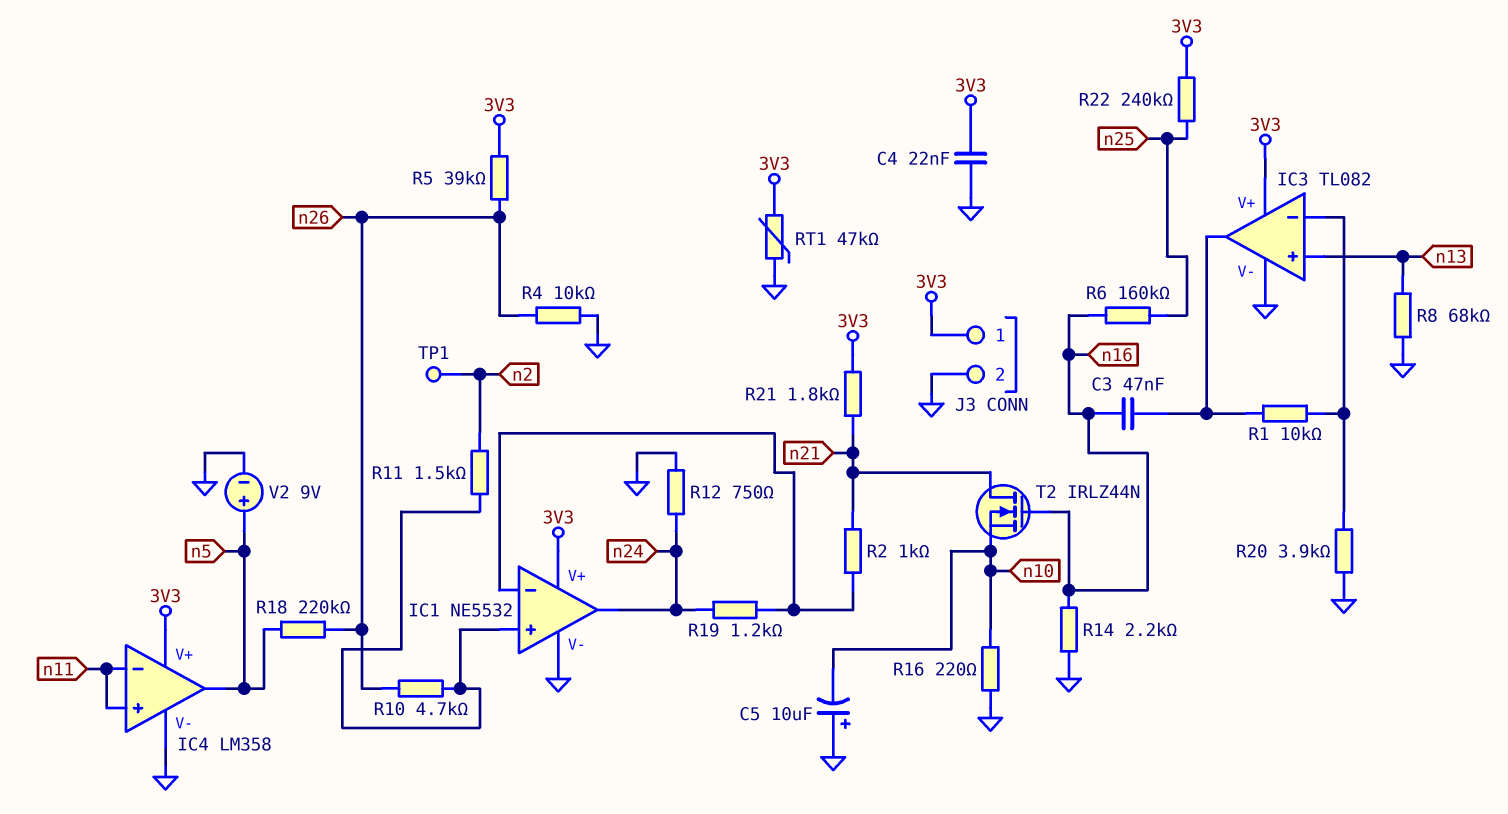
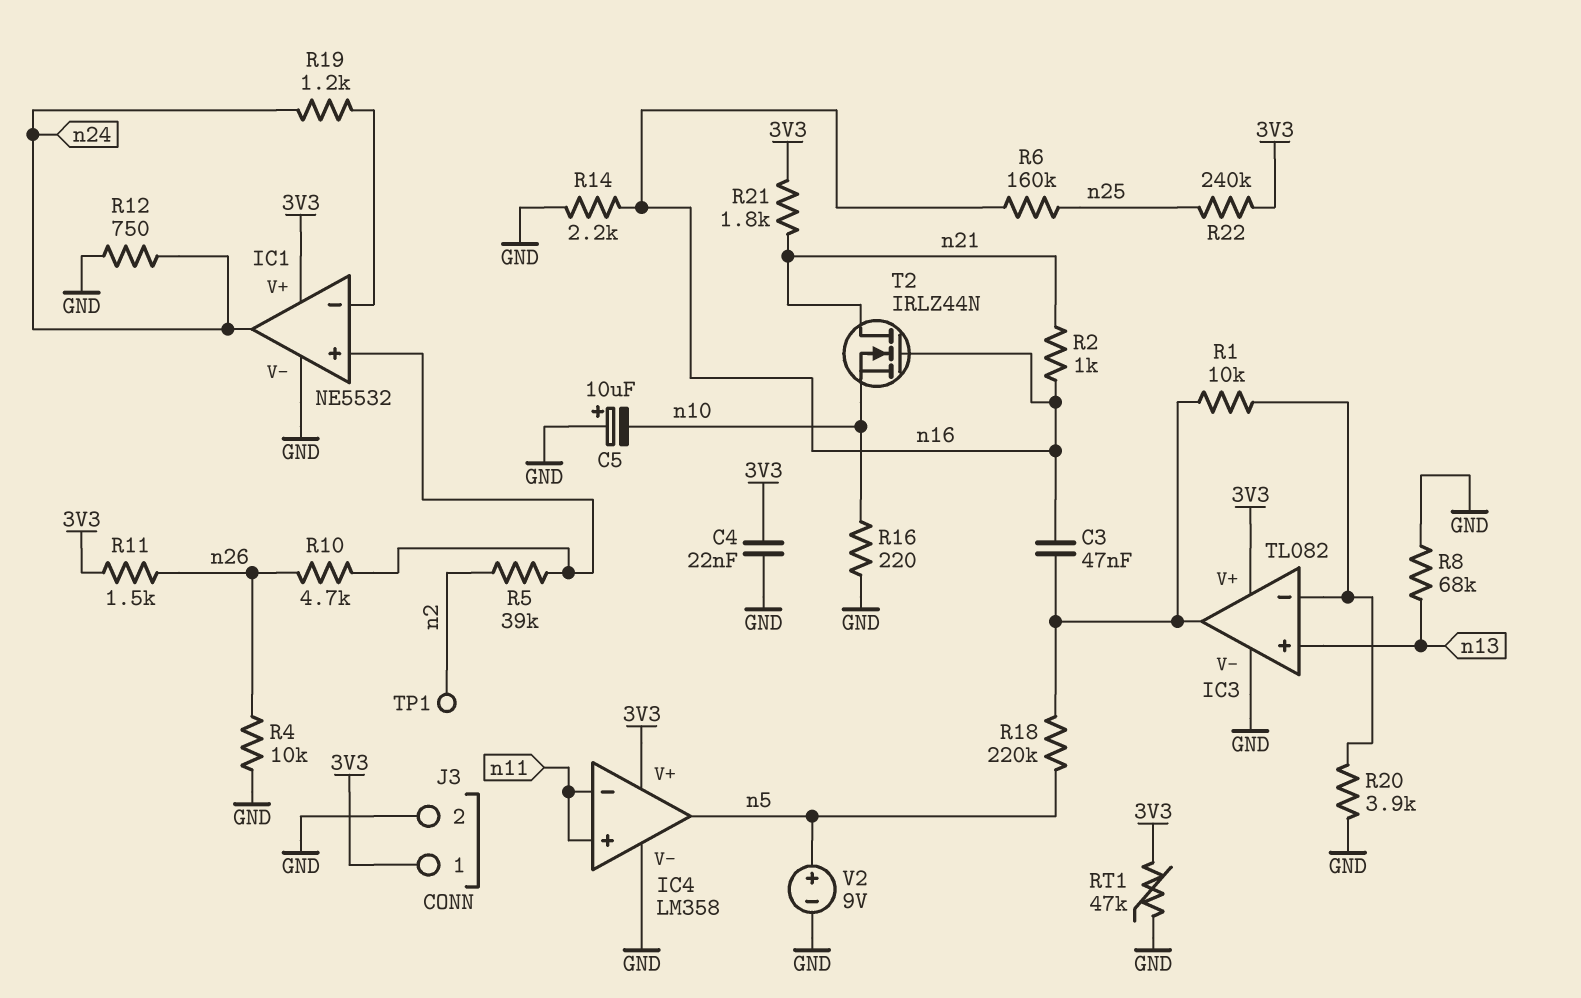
R2: 1k (IC1/in-, n21) -> 1k (n16, n21)
R5: 39k (3V3, n26) -> 39k (IC1/in+, n2)
R11: 1.5k (IC1/in+, n2) -> 1.5k (3V3, n26)
R18: 220k (n5, n26) -> 220k (IC3/out, n5)

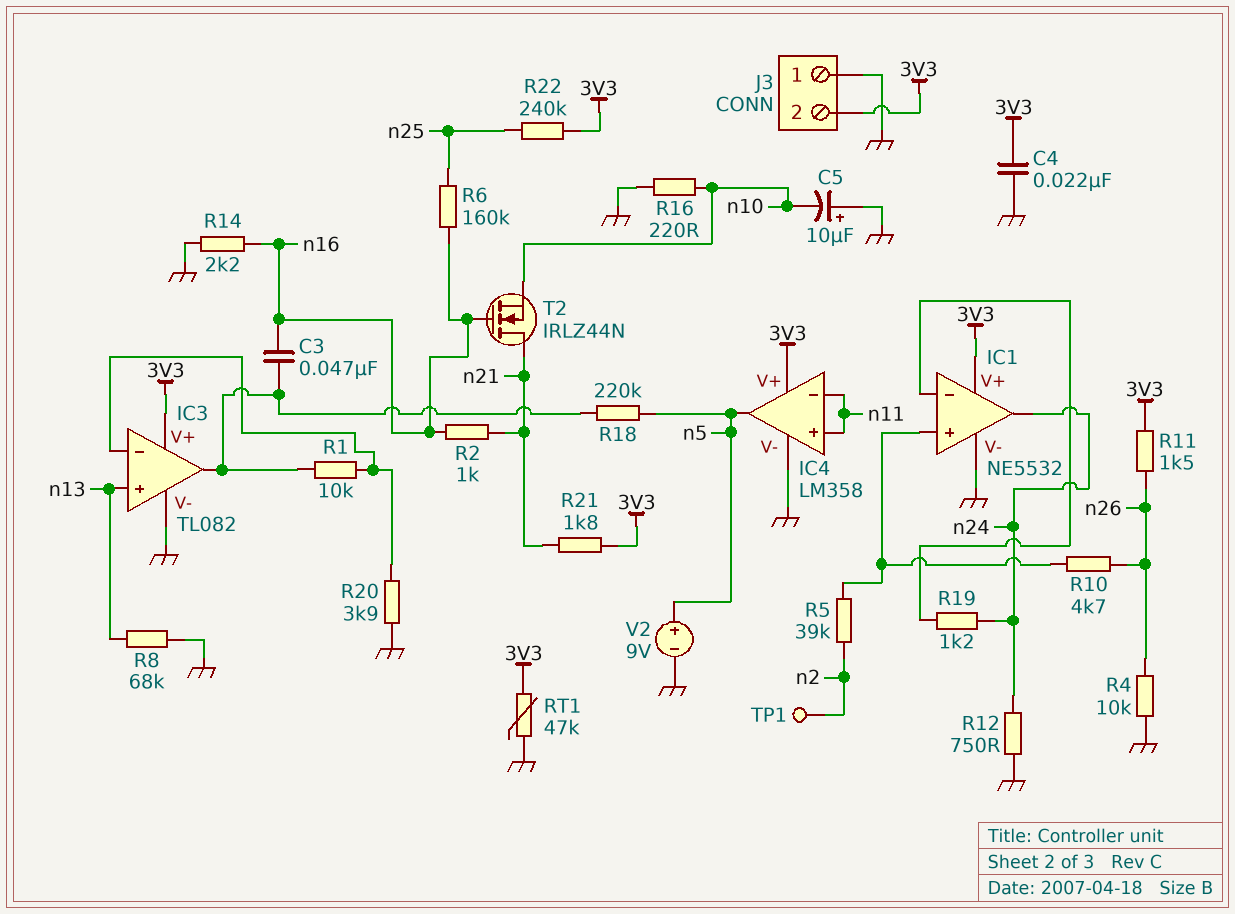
J3 pin 1: 3V3 -> GND
J3 pin 2: GND -> 3V3

